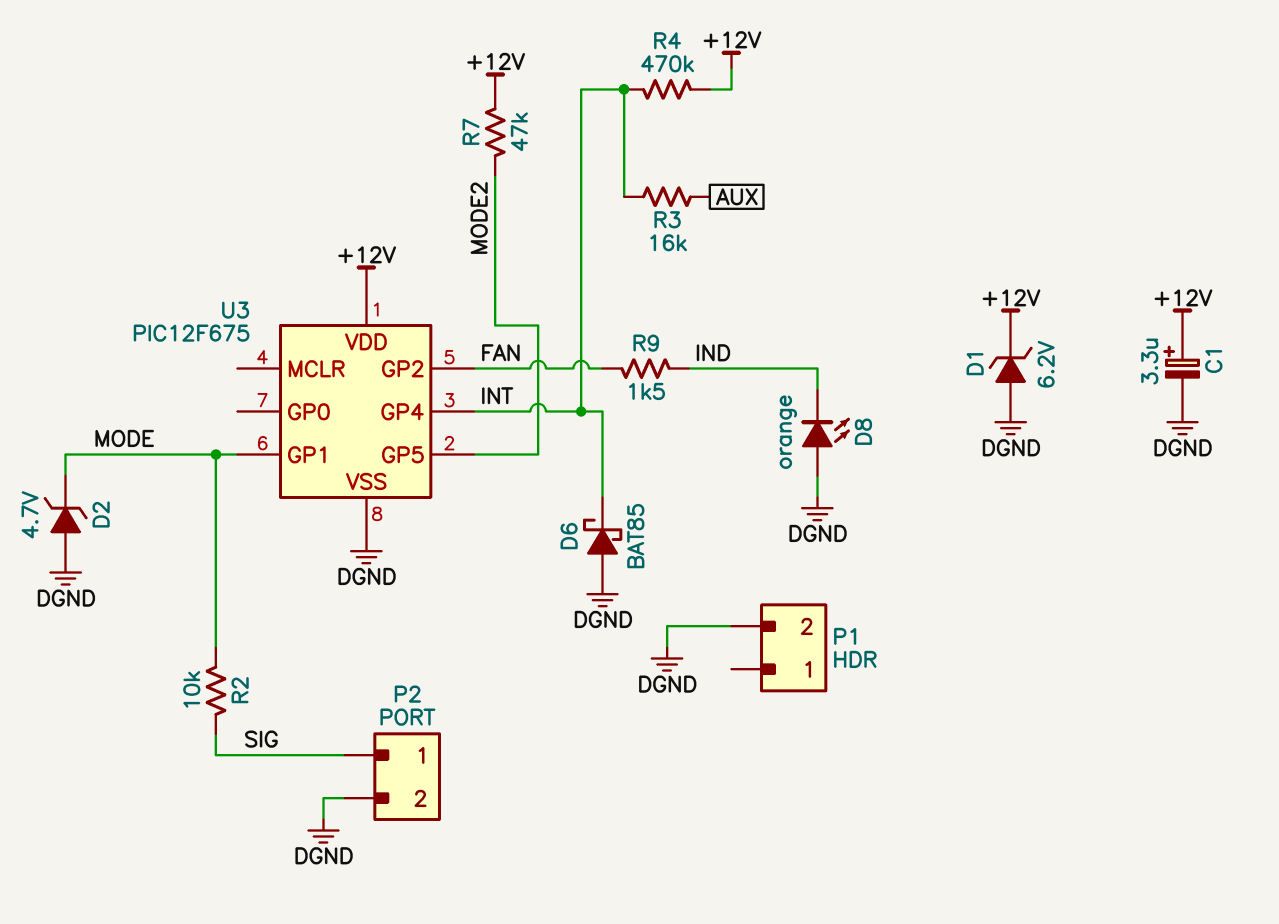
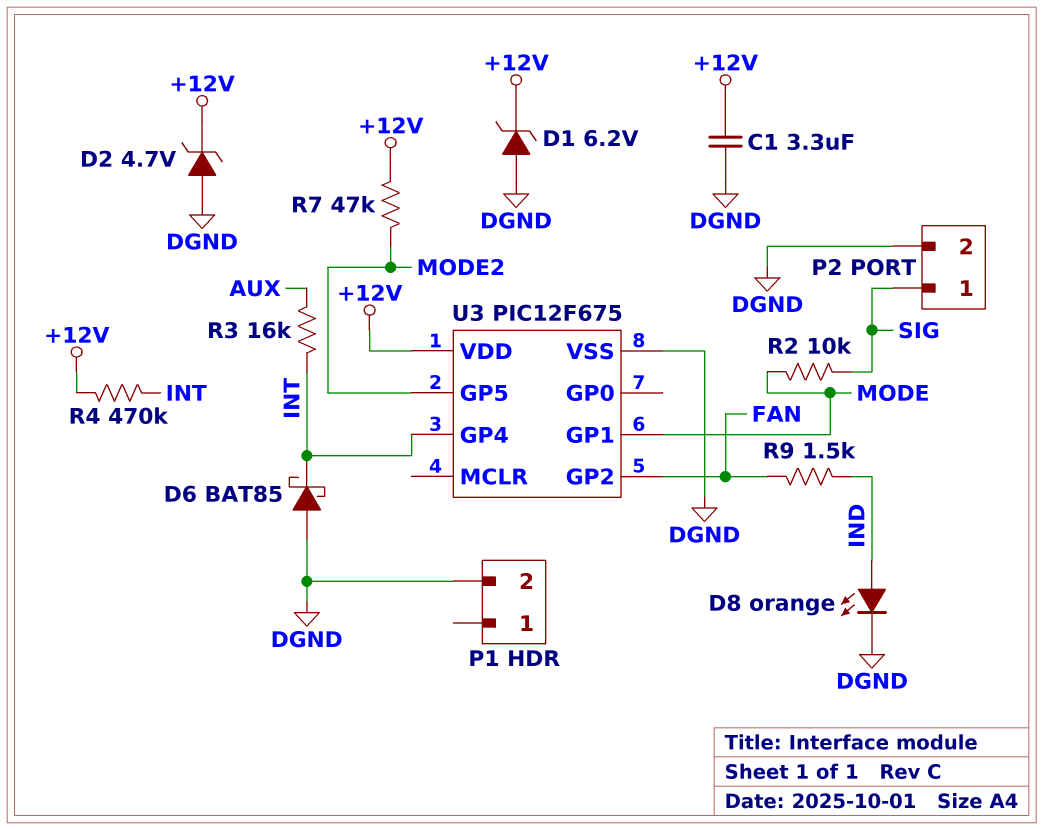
C1: 3.3uF (plus +12V, minus DGND) -> 3.3uF (+12V, DGND)
D2: zener 4.7V (A DGND, K MODE) -> zener 4.7V (A DGND, K +12V)
D8: LED orange (A DGND, K IND) -> LED orange (A IND, K DGND)

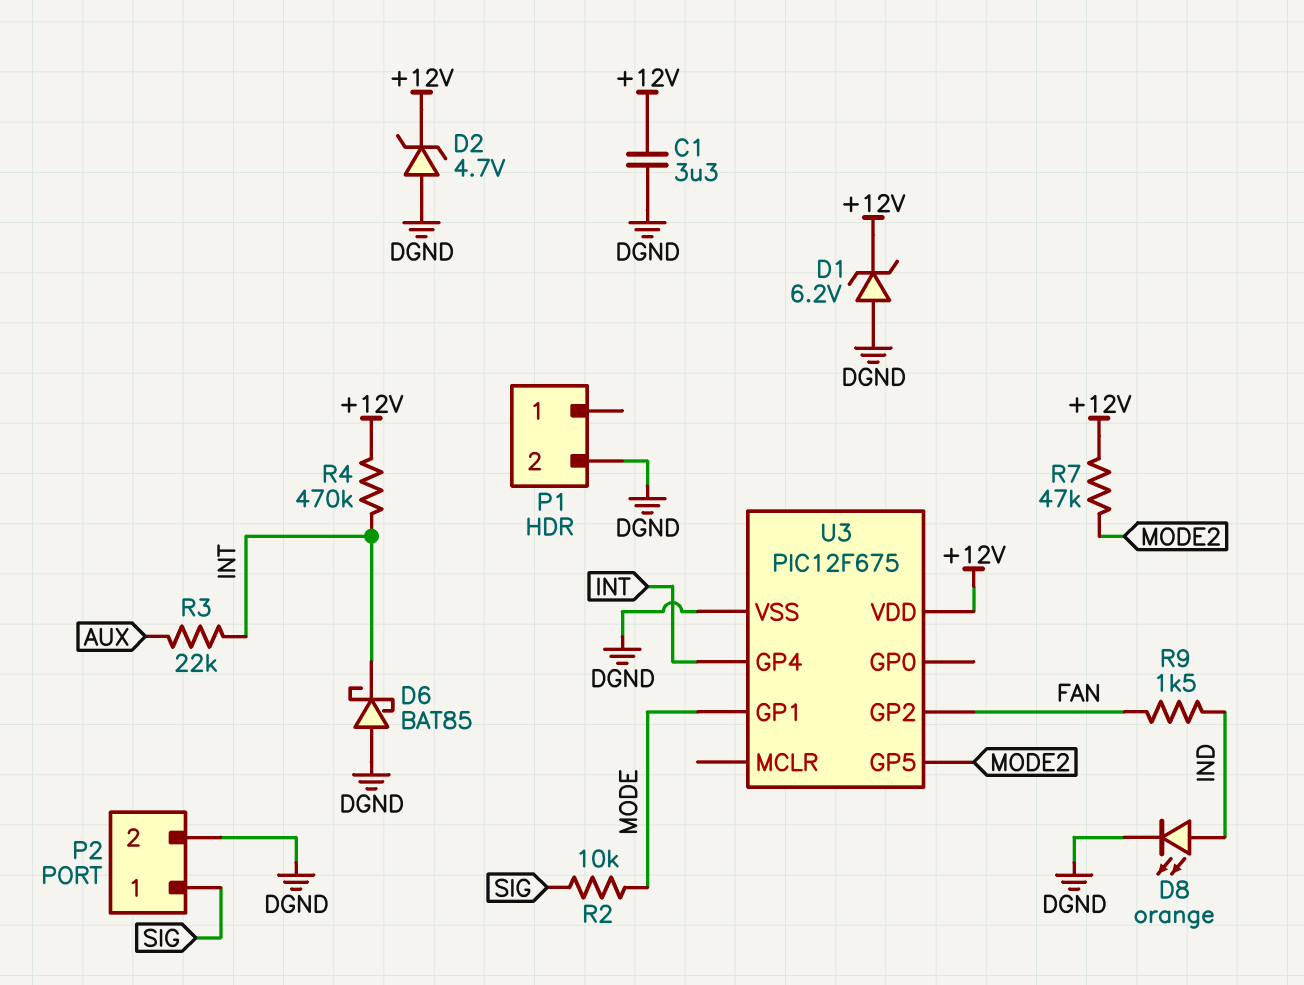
R3: 16k (AUX, INT) -> 22k (AUX, INT)

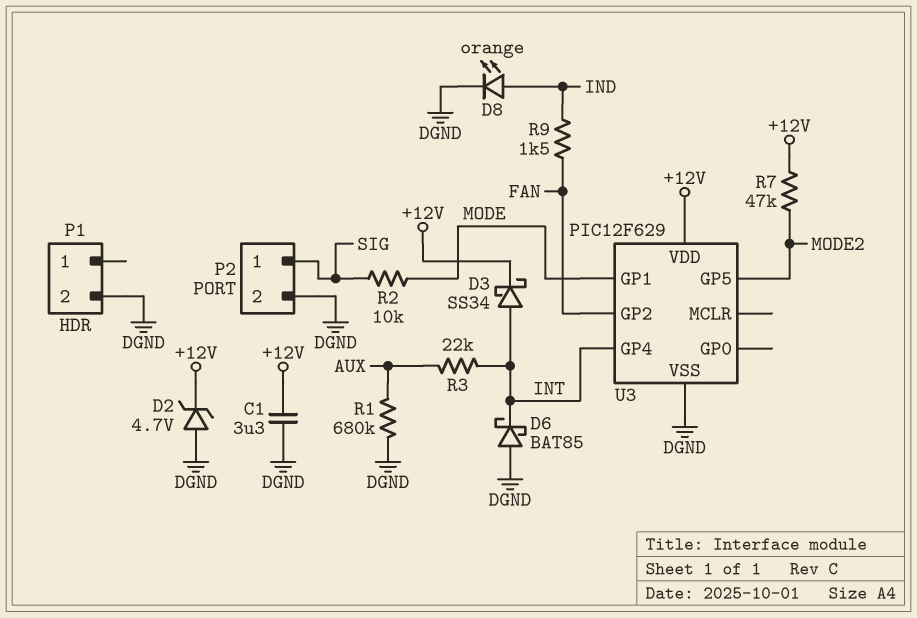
D1: zener 6.2V (A DGND, K +12V) -> none
D3: none -> schottky SS34 (A INT, K +12V)
R1: none -> 680k (AUX, DGND)
R4: 470k (+12V, INT) -> none
U3: PIC12F675 -> PIC12F629

